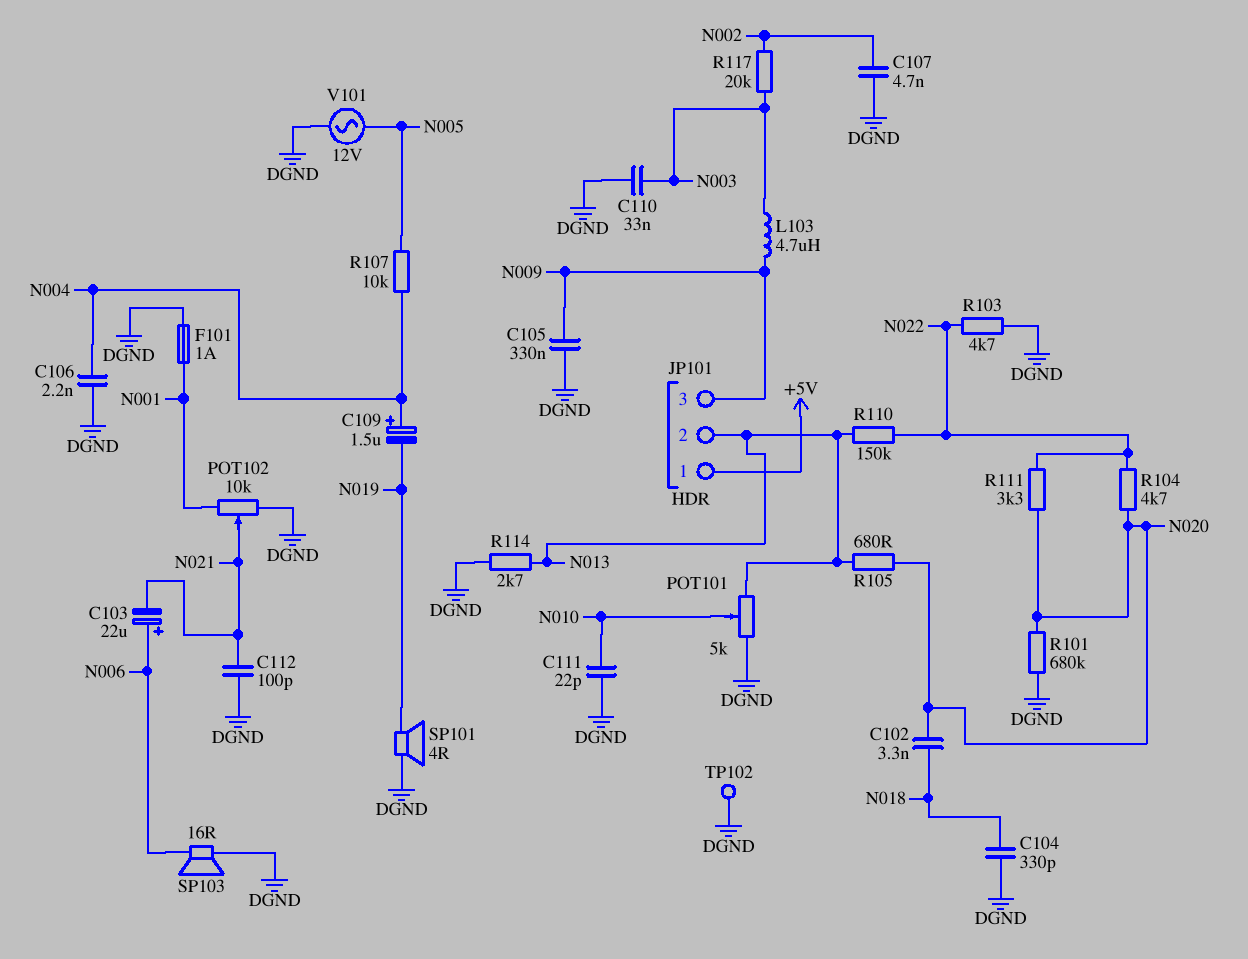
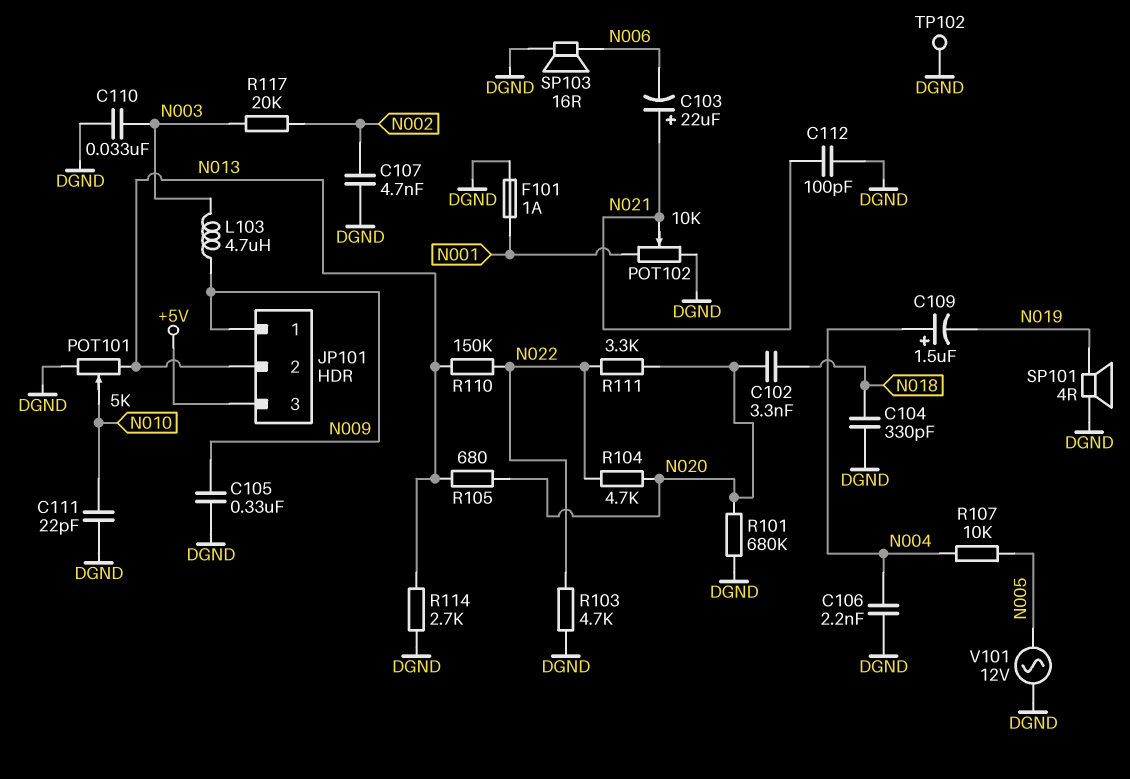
C103: 22uF (plus N006, minus N021) -> 22uF (plus N021, minus N006)
JP101 pin 1: +5V -> N009
JP101 pin 3: N009 -> +5V

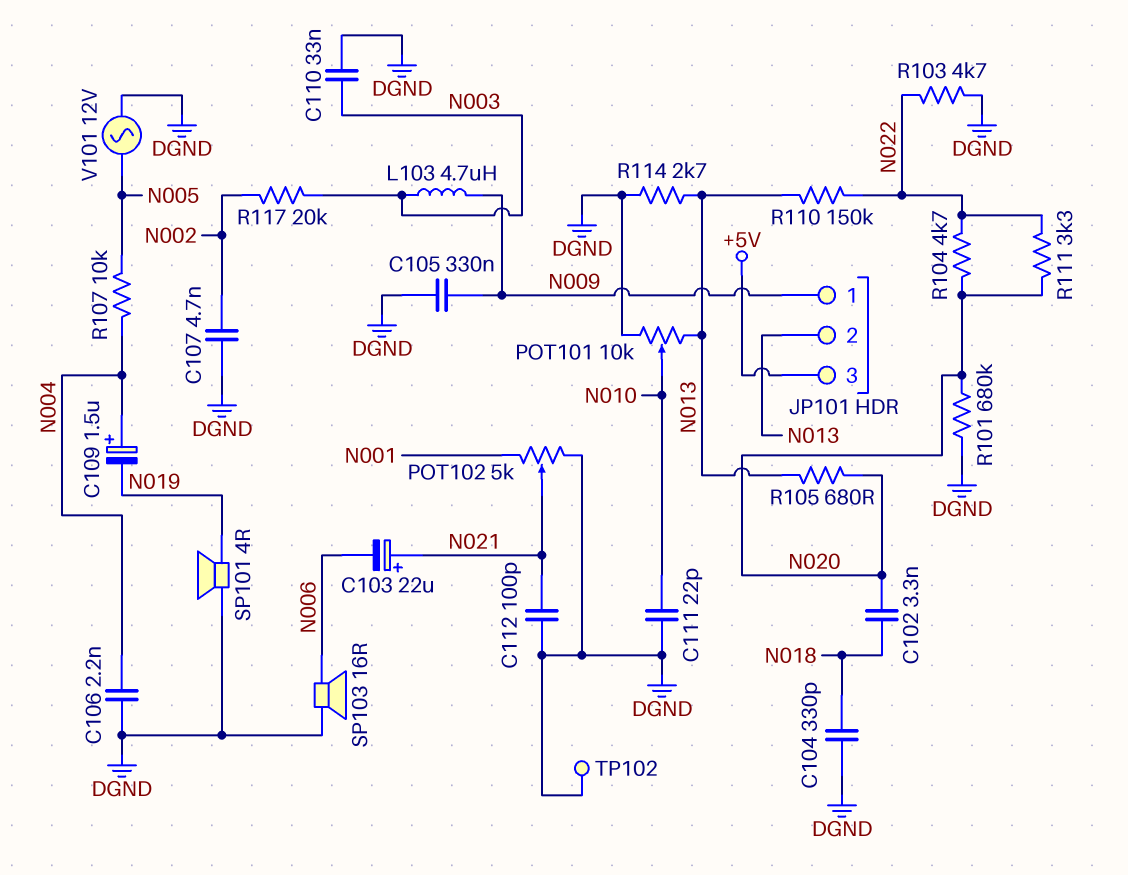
F101: 1A (DGND, N001) -> none
POT101: 5k (DGND, N013, wiper N010) -> 10k (DGND, N013, wiper N010)
POT102: 10k (DGND, N001, wiper N021) -> 5k (DGND, N001, wiper N021)

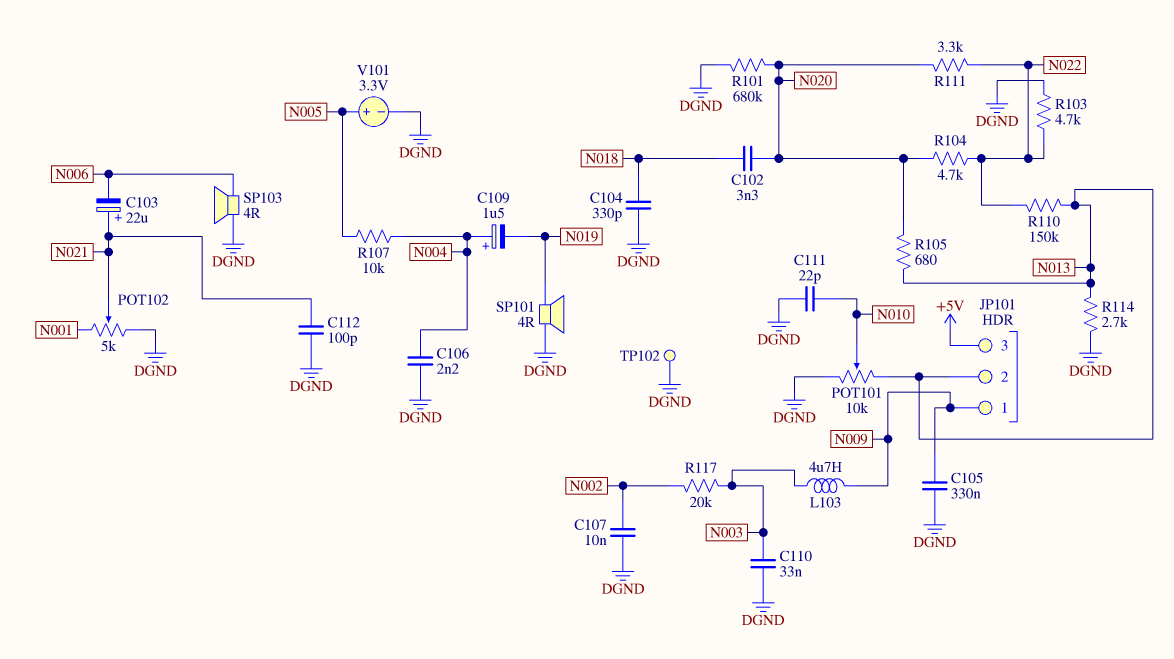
C107: 4.7nF (DGND, N002) -> 10nF (DGND, N002)
SP103: speaker 16R (DGND, N006) -> speaker 4R (DGND, N006)
V101: AC 12V (DGND, N005) -> 3.3V (plus N005, minus DGND)

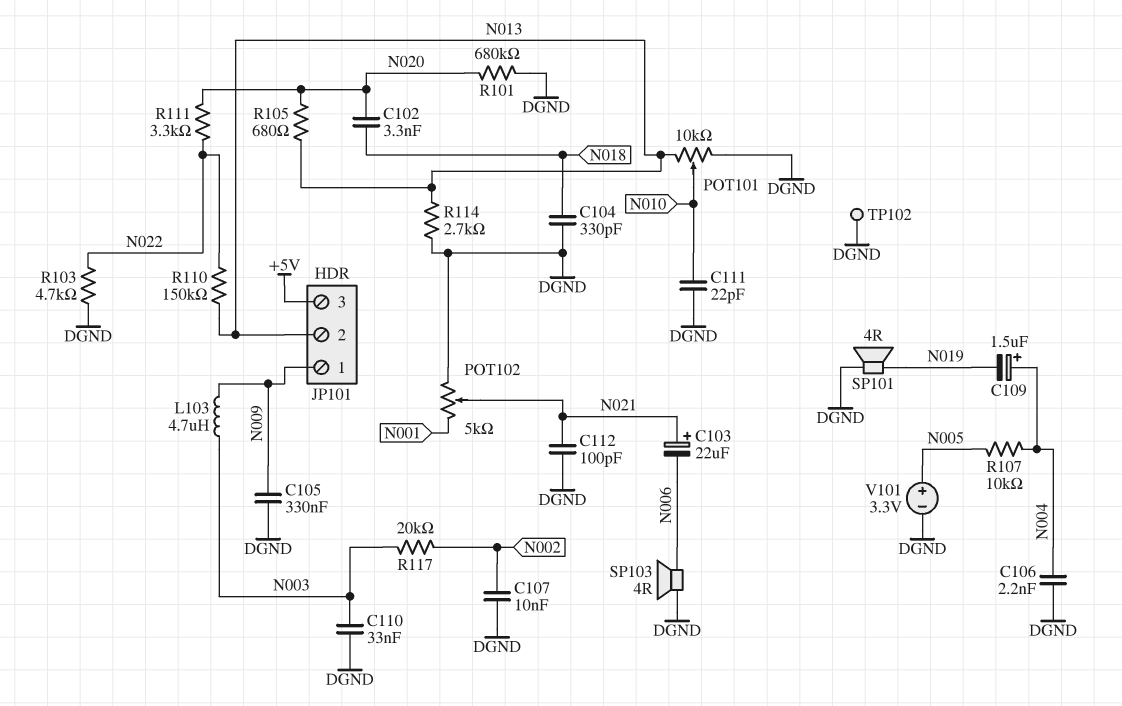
R104: 4.7k (N020, N022) -> none

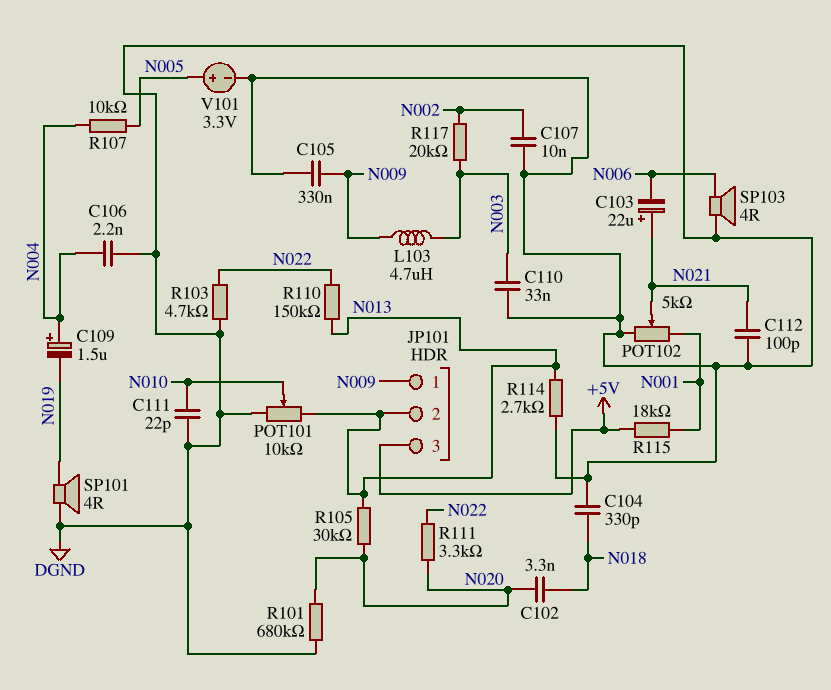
R105: 680 (N013, N020) -> 30k (N013, N020)
R115: none -> 18k (+5V, N001)
TP102: test point (DGND) -> none

